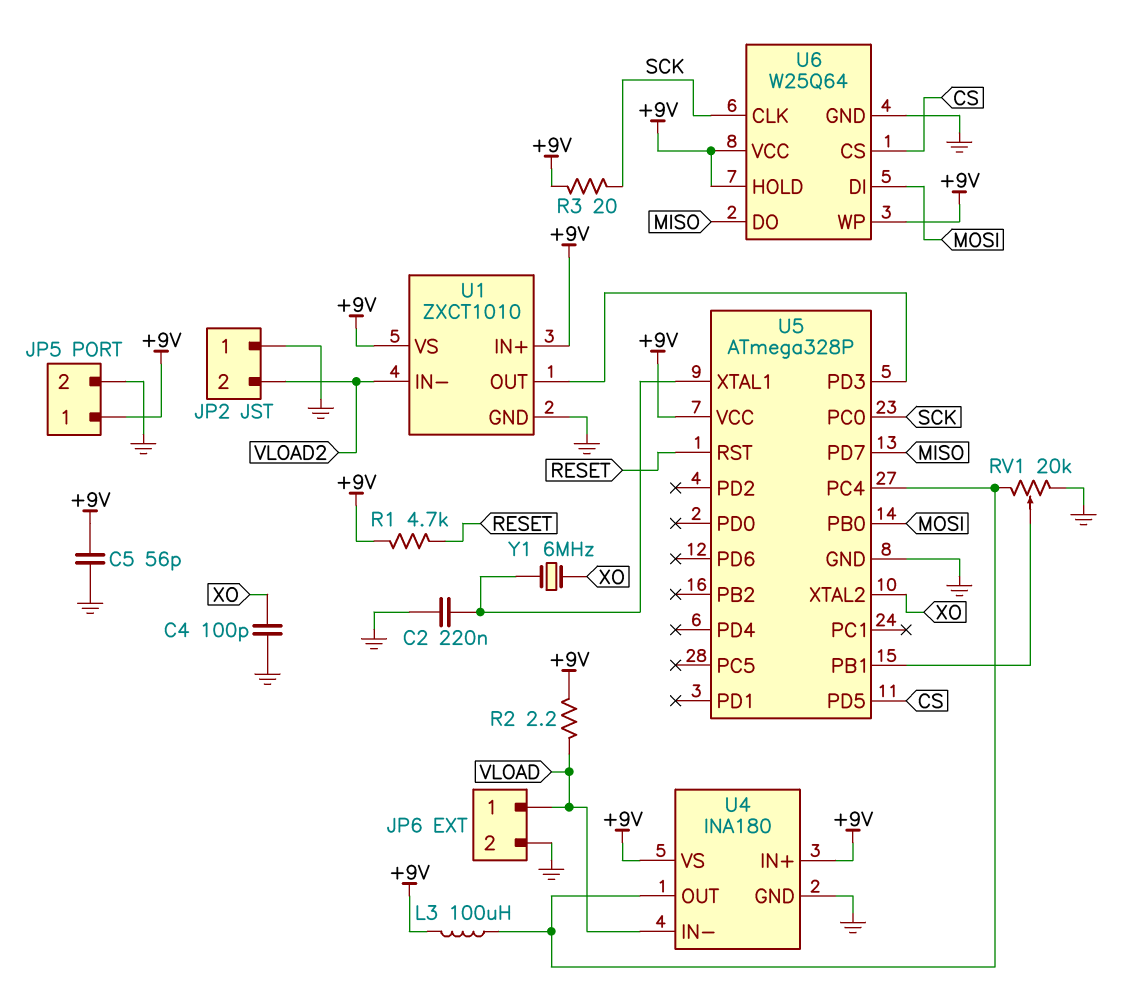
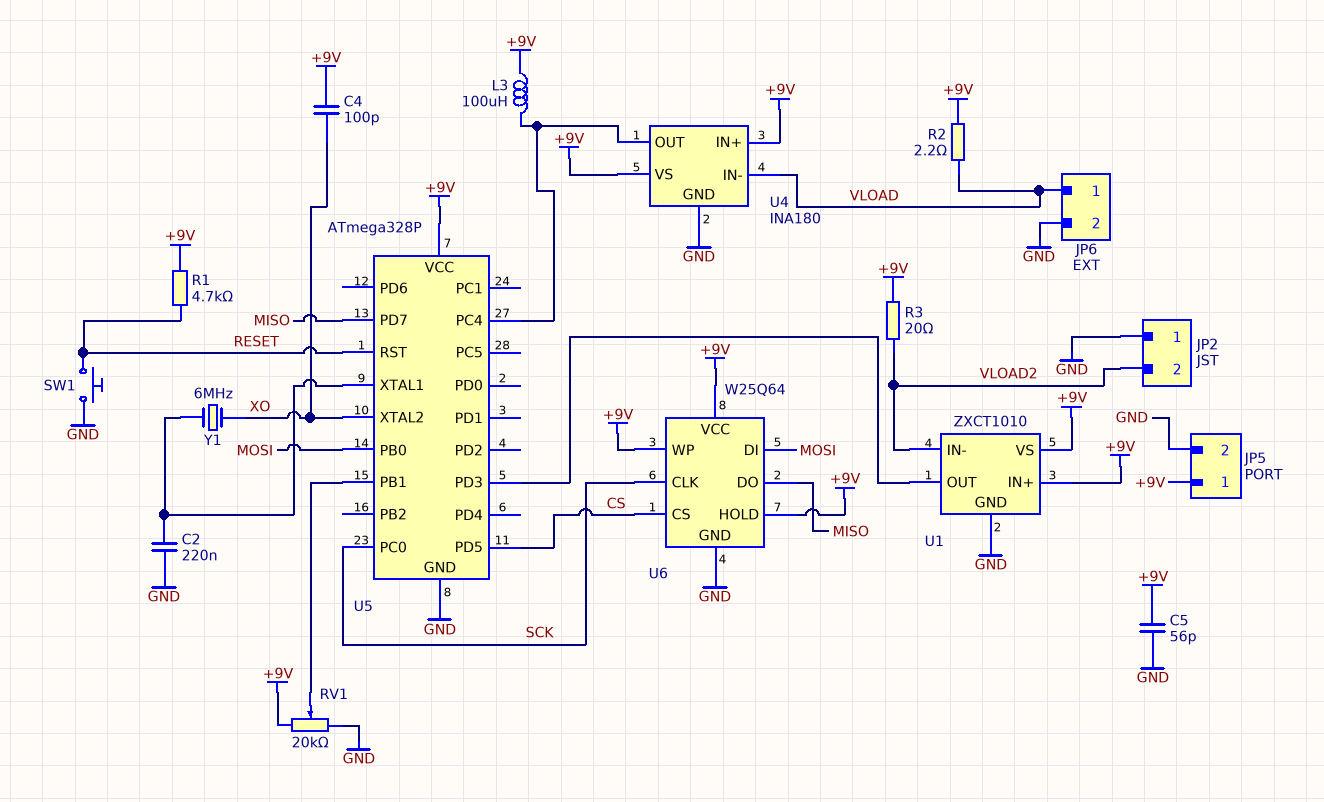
C4: 100pF (GND, XO) -> 100pF (+9V, XO)
R3: 20 (+9V, SCK) -> 20 (+9V, VLOAD2)
RV1: 20k (GND, U4/OUT, wiper U5/PB1) -> 20k (+9V, GND, wiper U5/PB1)
SW1: none -> button (GND, RESET)

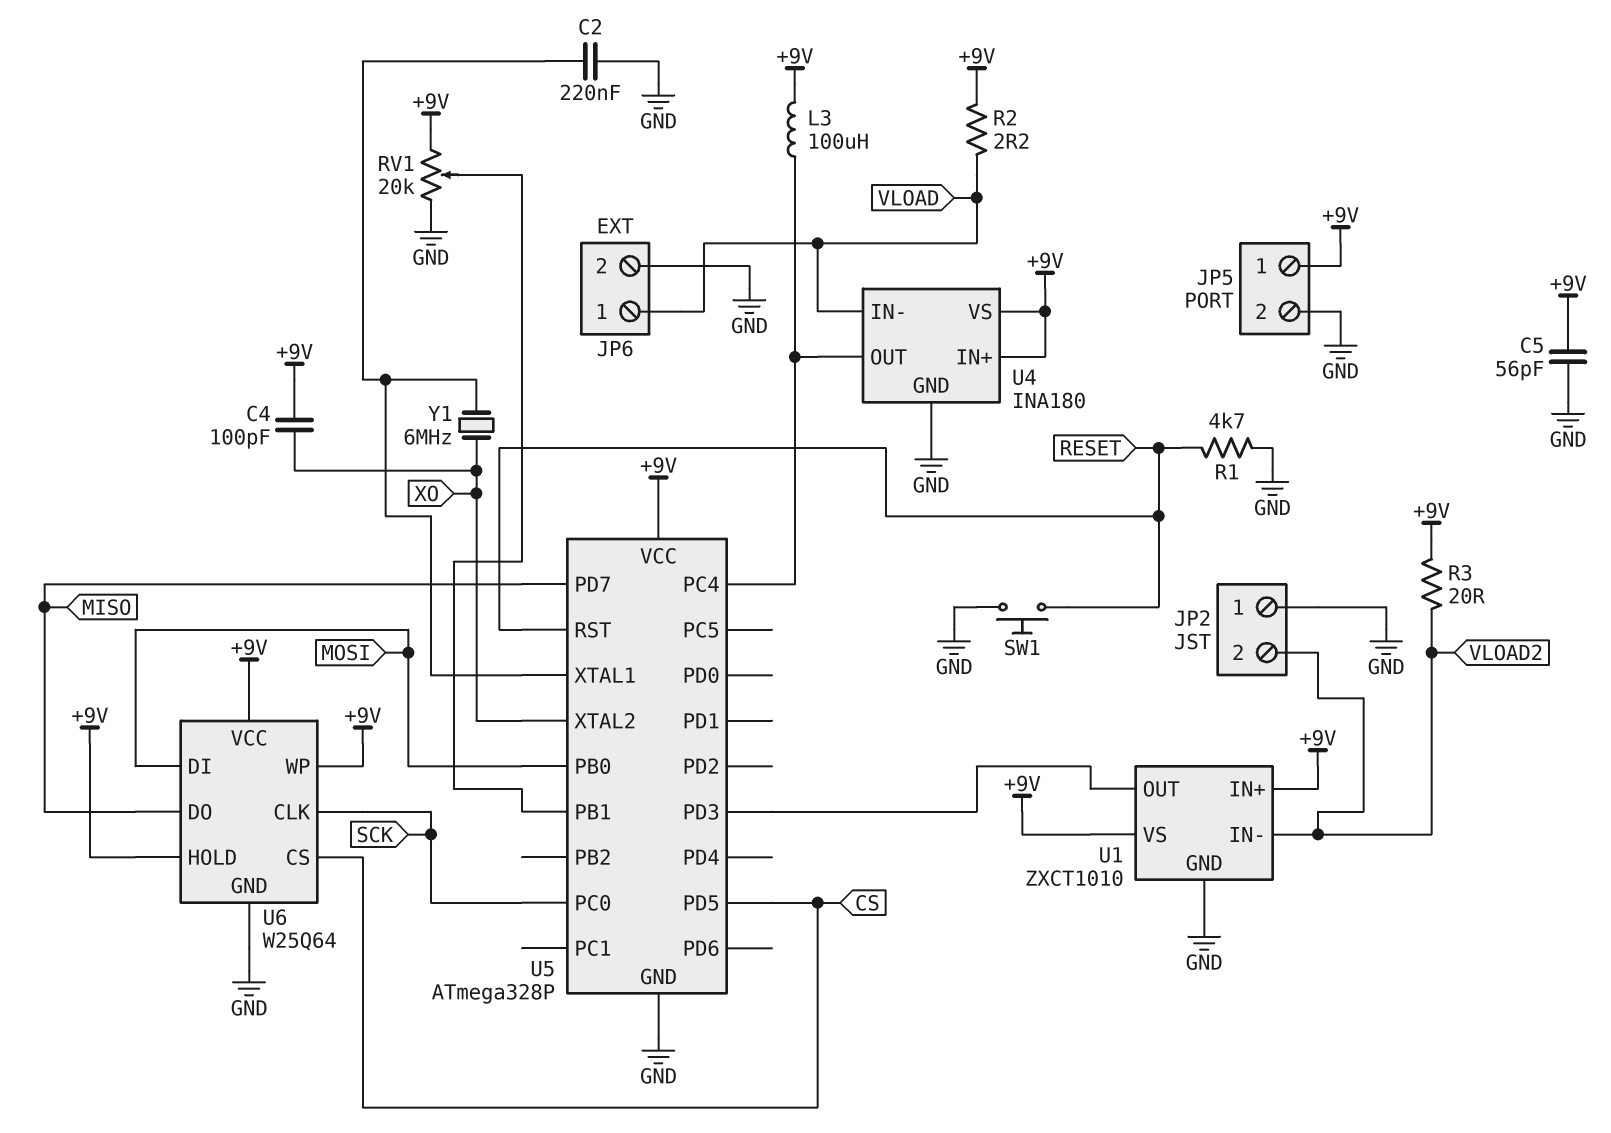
R1: 4.7k (+9V, RESET) -> 4.7k (GND, RESET)

